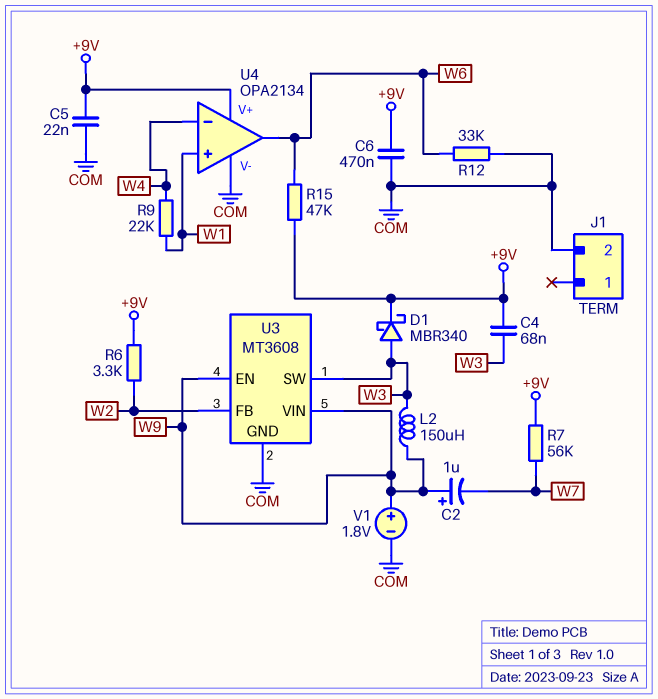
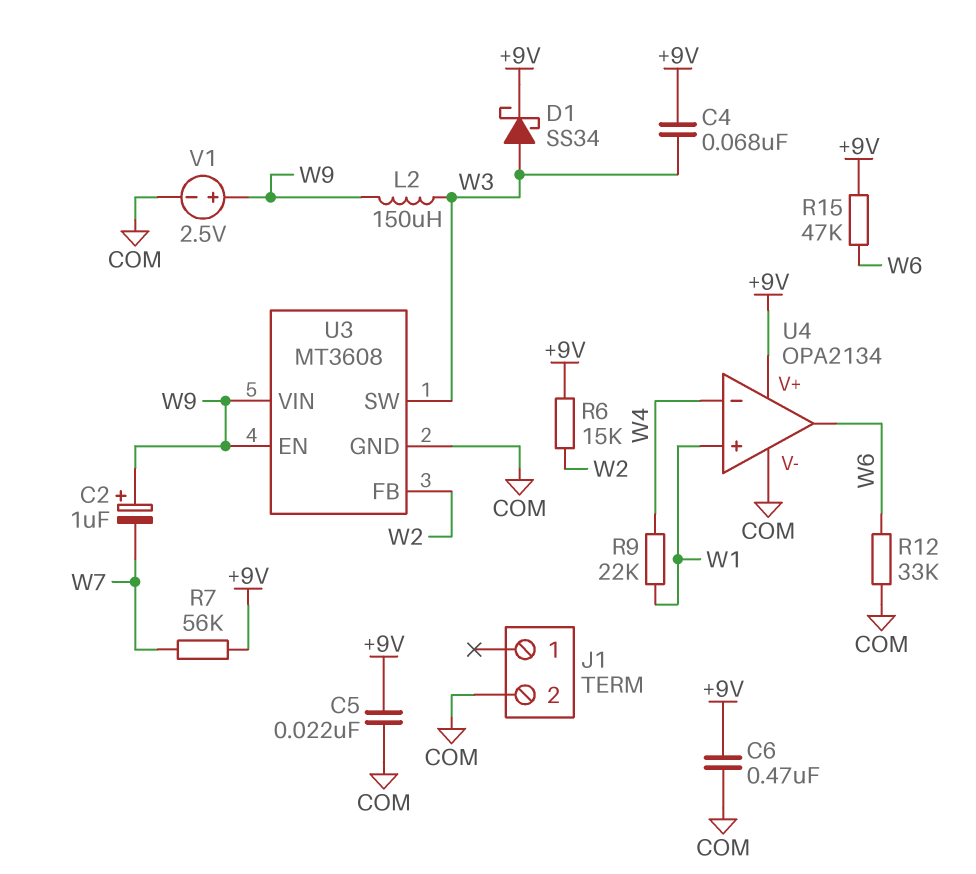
D1: schottky MBR340 (A W3, K +9V) -> schottky SS34 (A W3, K +9V)
R6: 3.3k (+9V, W2) -> 15k (+9V, W2)
V1: 1.8V (plus W9, minus COM) -> 2.5V (plus W9, minus COM)

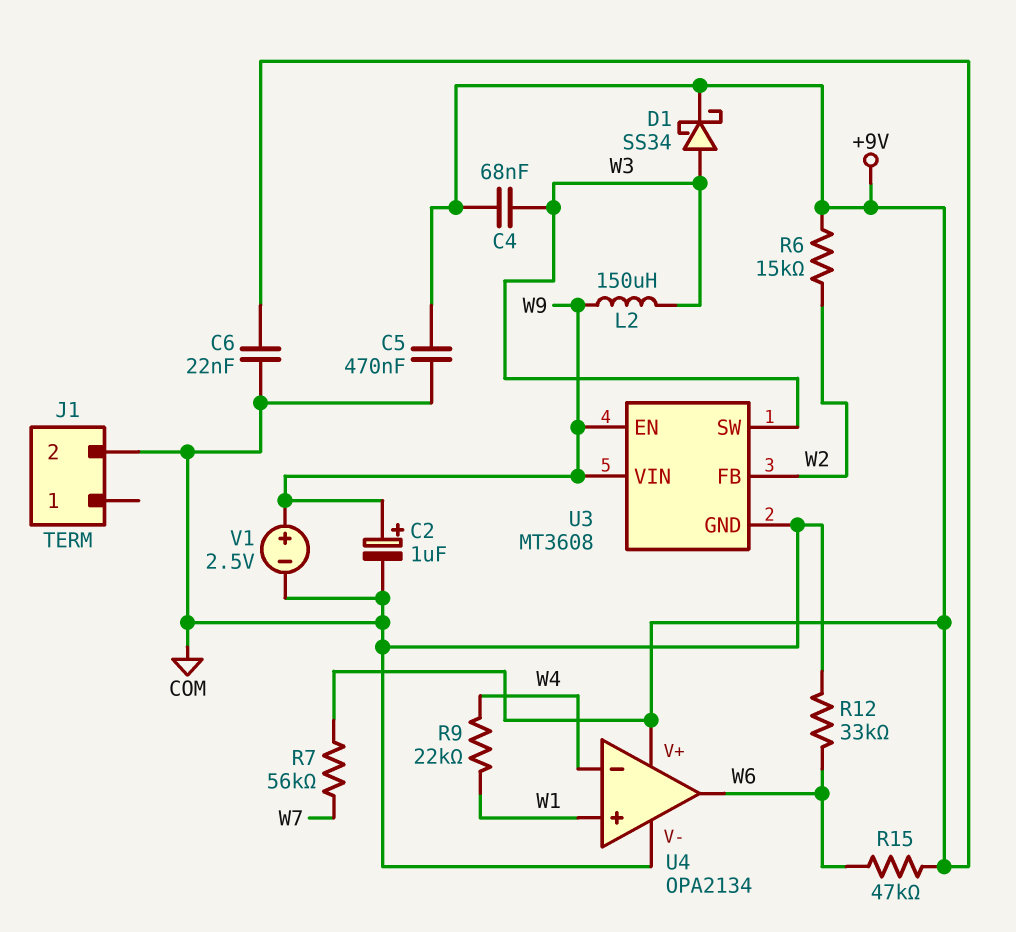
C2: 1uF (plus W9, minus W7) -> 1uF (plus W9, minus COM)
C5: 22nF (+9V, COM) -> 470nF (+9V, COM)
C6: 470nF (+9V, COM) -> 22nF (+9V, COM)

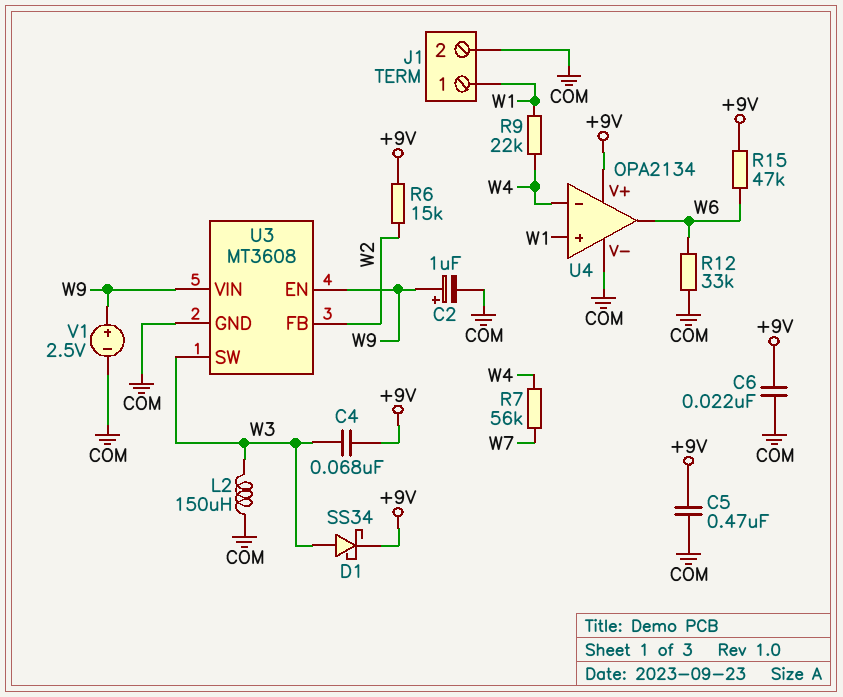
J1 pin 1: none -> W1
L2: 150uH (W3, W9) -> 150uH (COM, W3)
R7: 56k (+9V, W7) -> 56k (W4, W7)

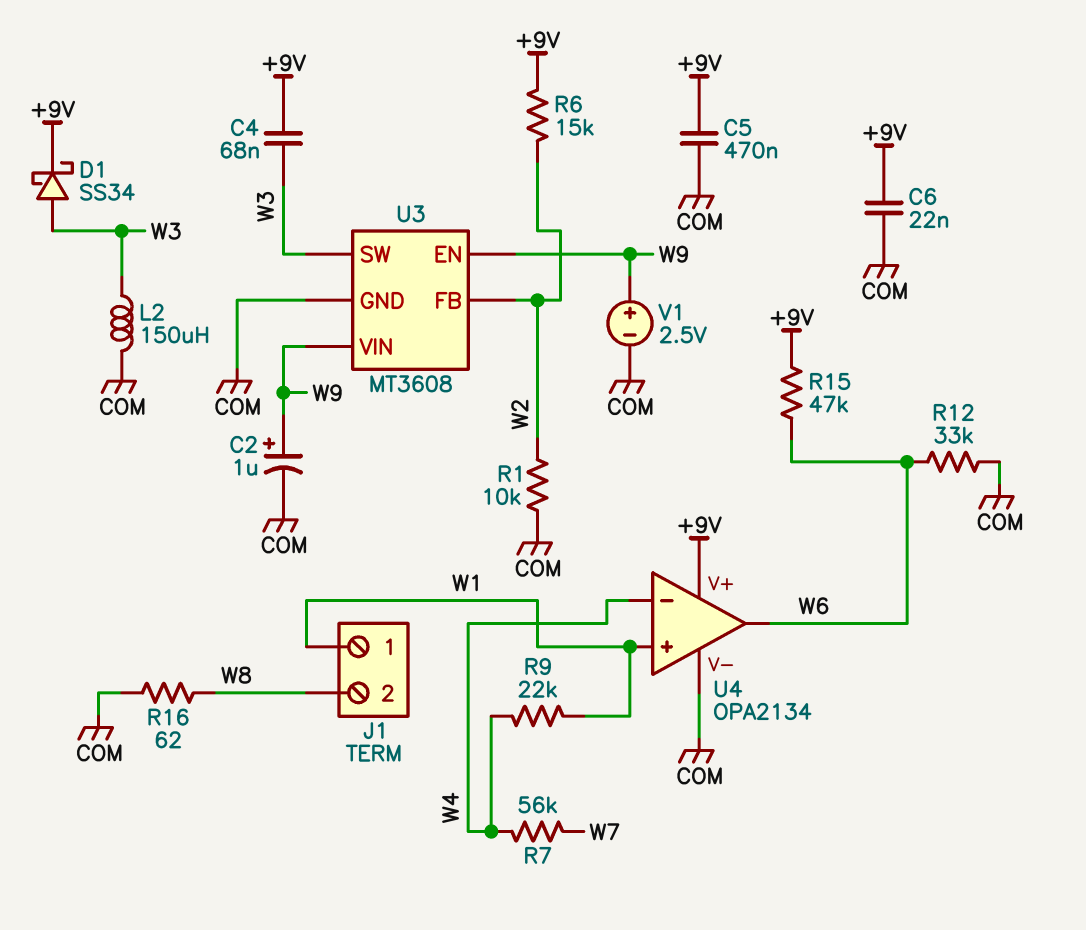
J1 pin 2: COM -> W8
R1: none -> 10k (COM, W2)
R16: none -> 62 (COM, W8)

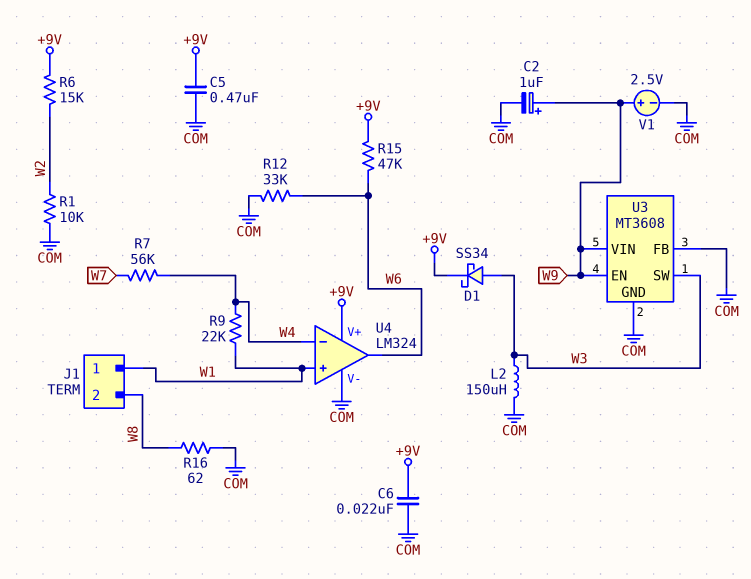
C4: 68nF (+9V, W3) -> none
U3 pin FB: W2 -> COM
U4: OPA2134 -> LM324

